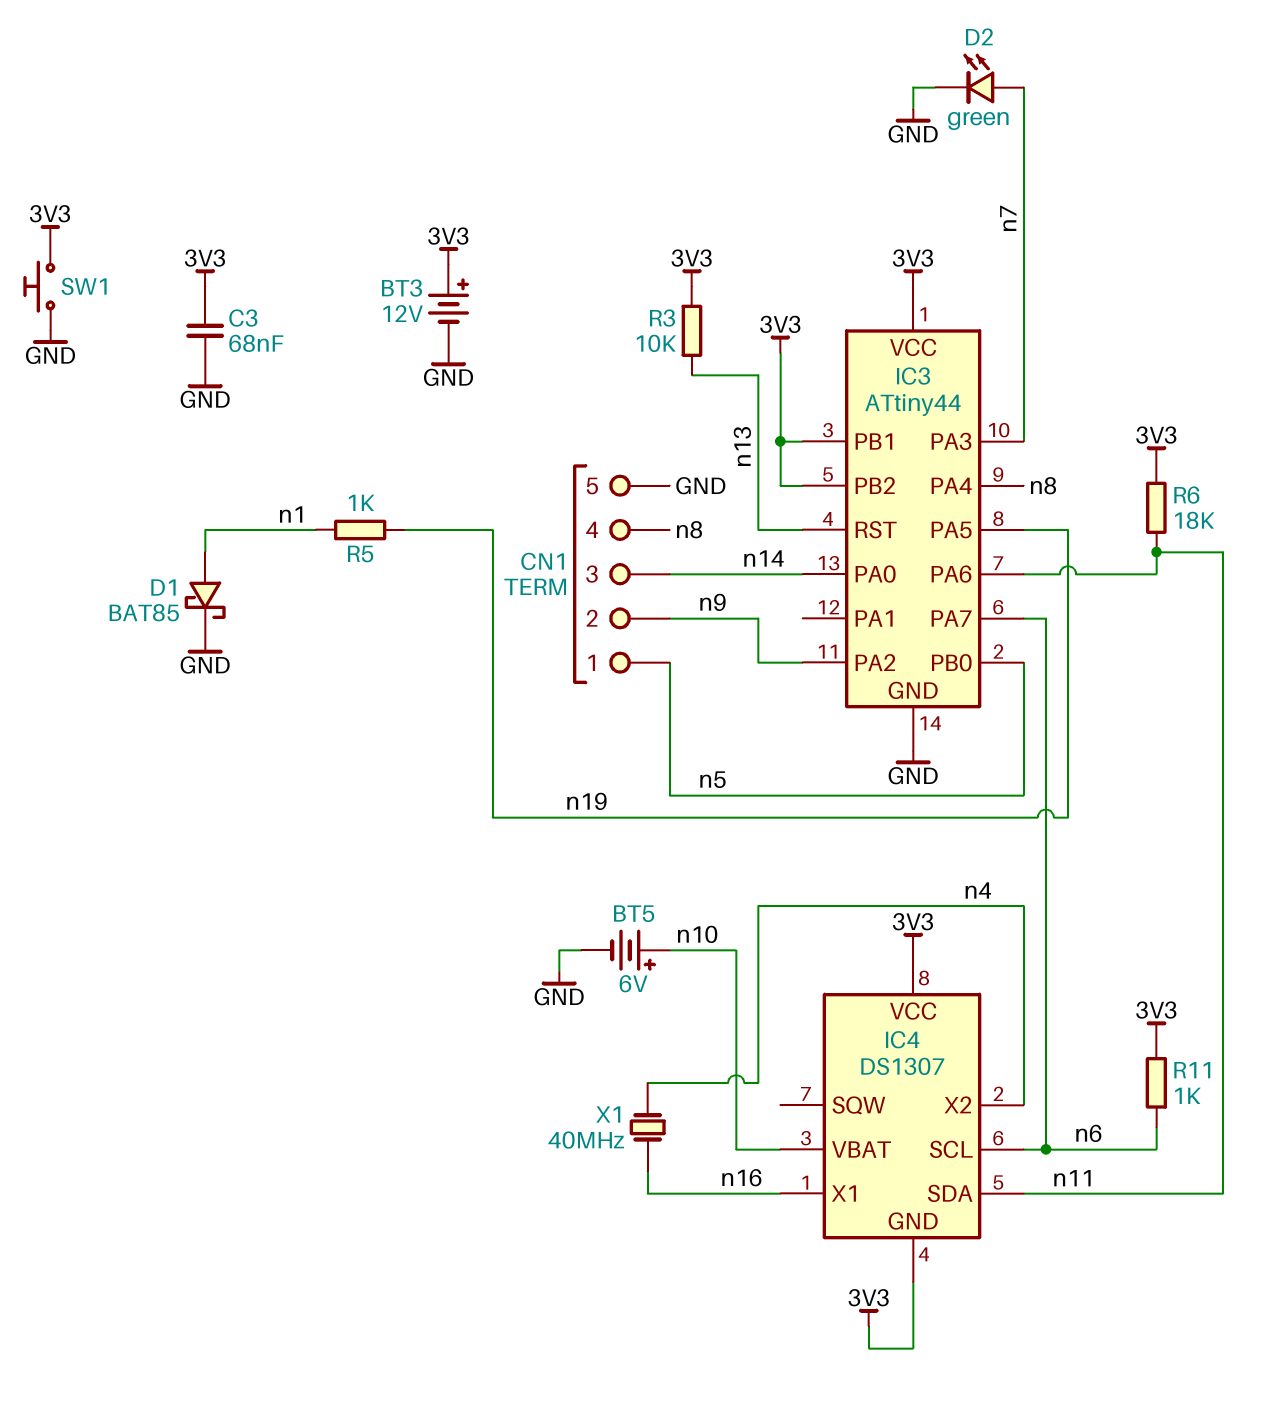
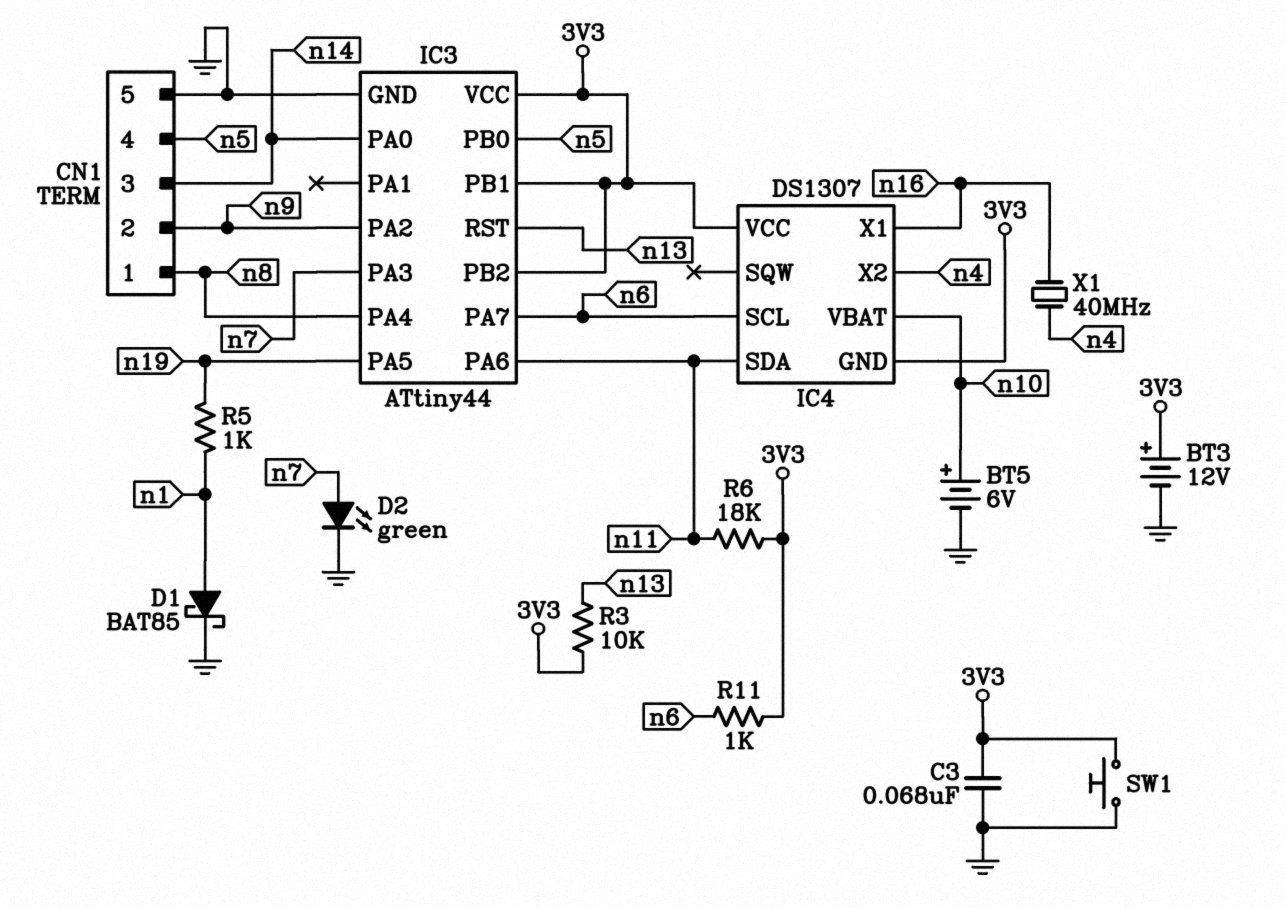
CN1 pin 1: n5 -> n8
CN1 pin 4: n8 -> n5

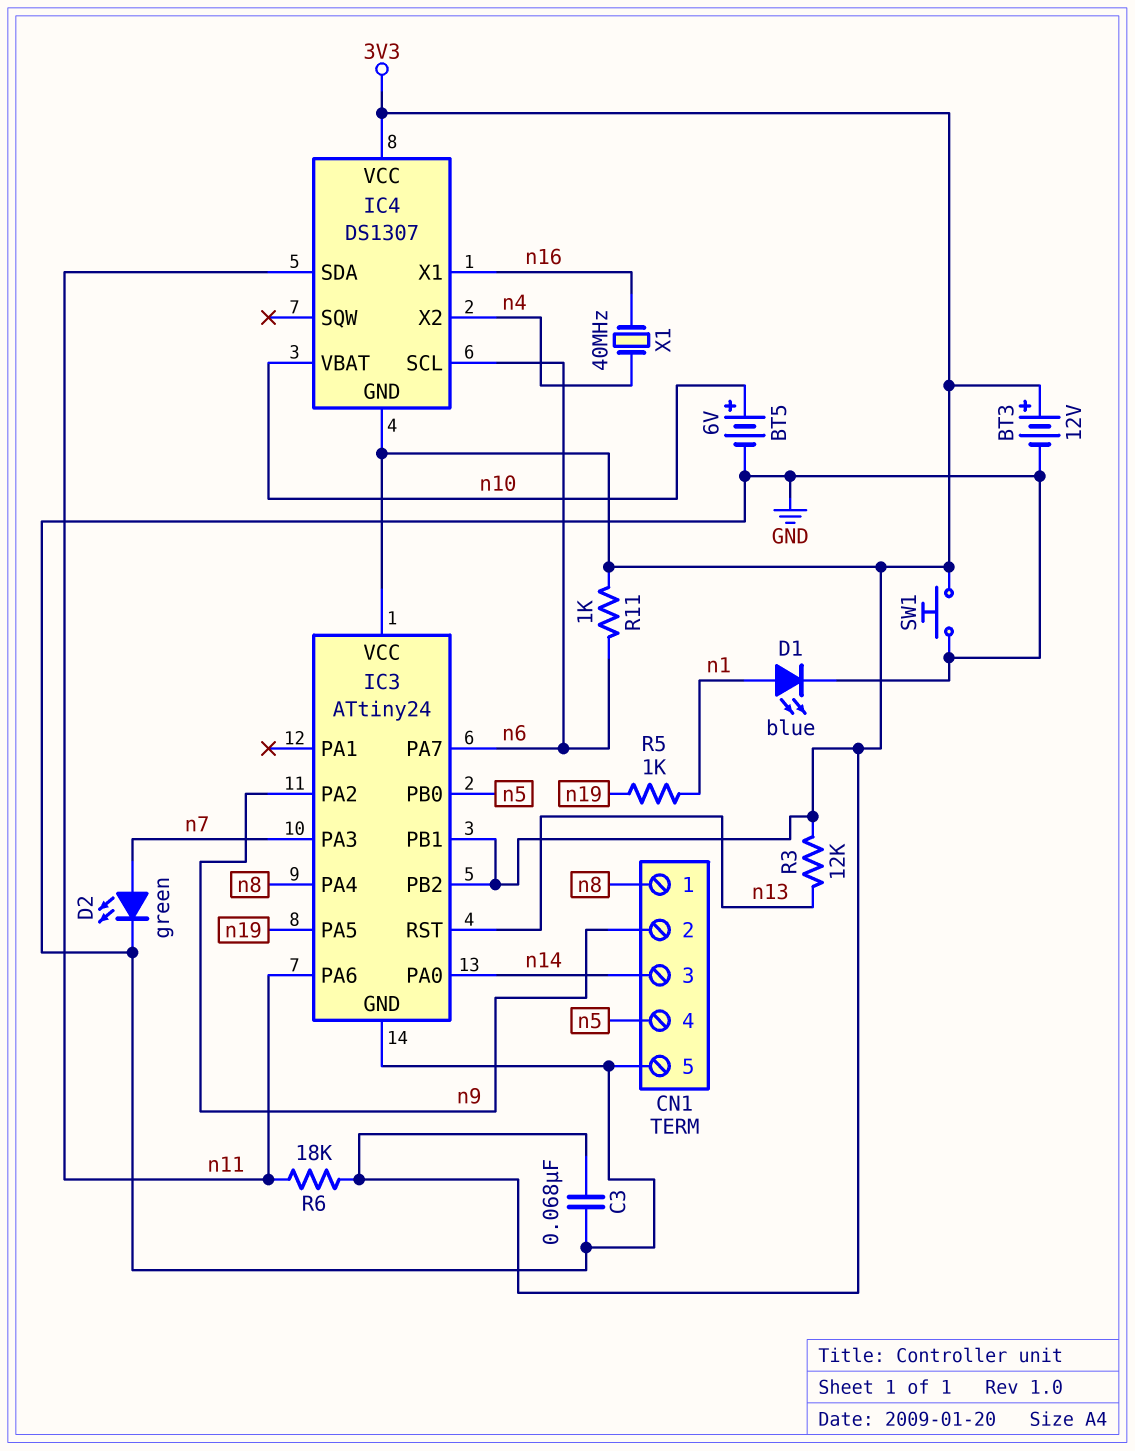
D1: schottky BAT85 (A n1, K GND) -> LED blue (A n1, K GND)
IC3: ATtiny44 -> ATtiny24
R3: 10k (3V3, n13) -> 12k (3V3, n13)

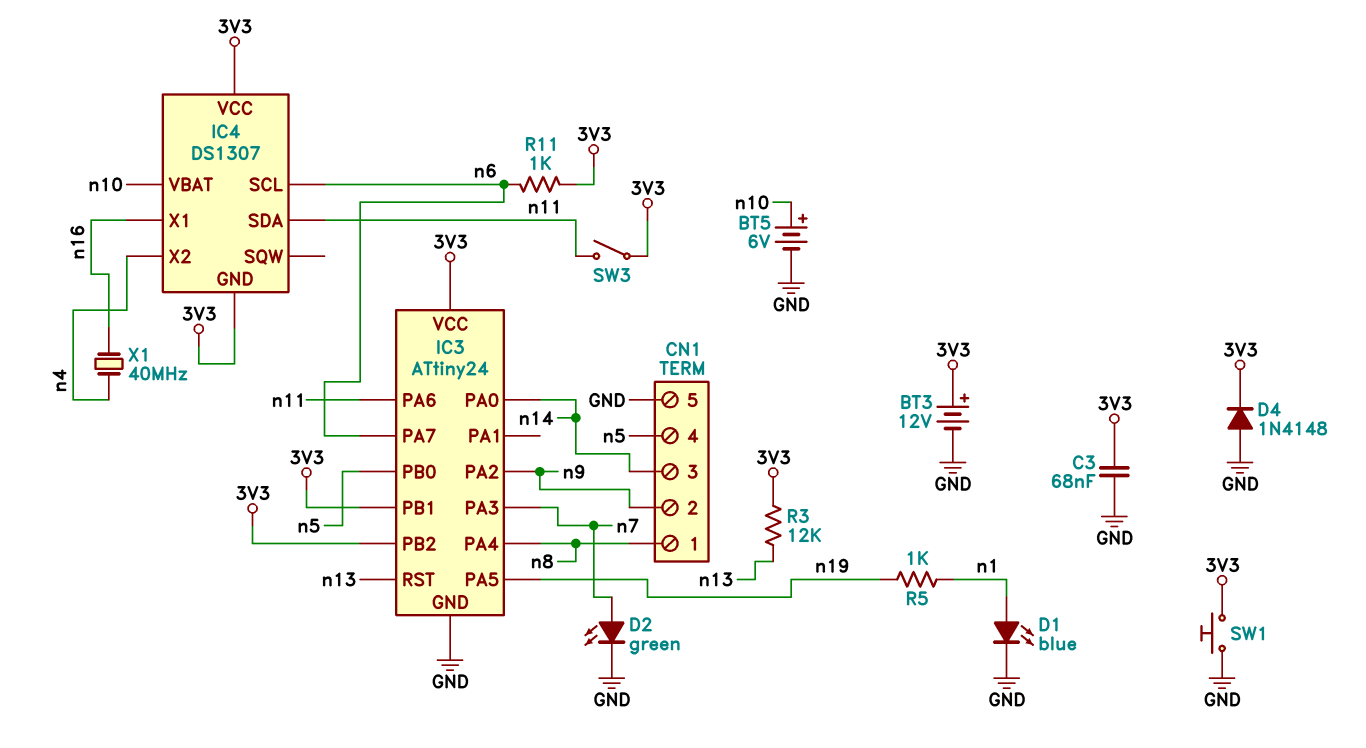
D4: none -> diode 1N4148 (A GND, K 3V3)
R6: 18k (3V3, n11) -> none
SW3: none -> switch (3V3, n11)

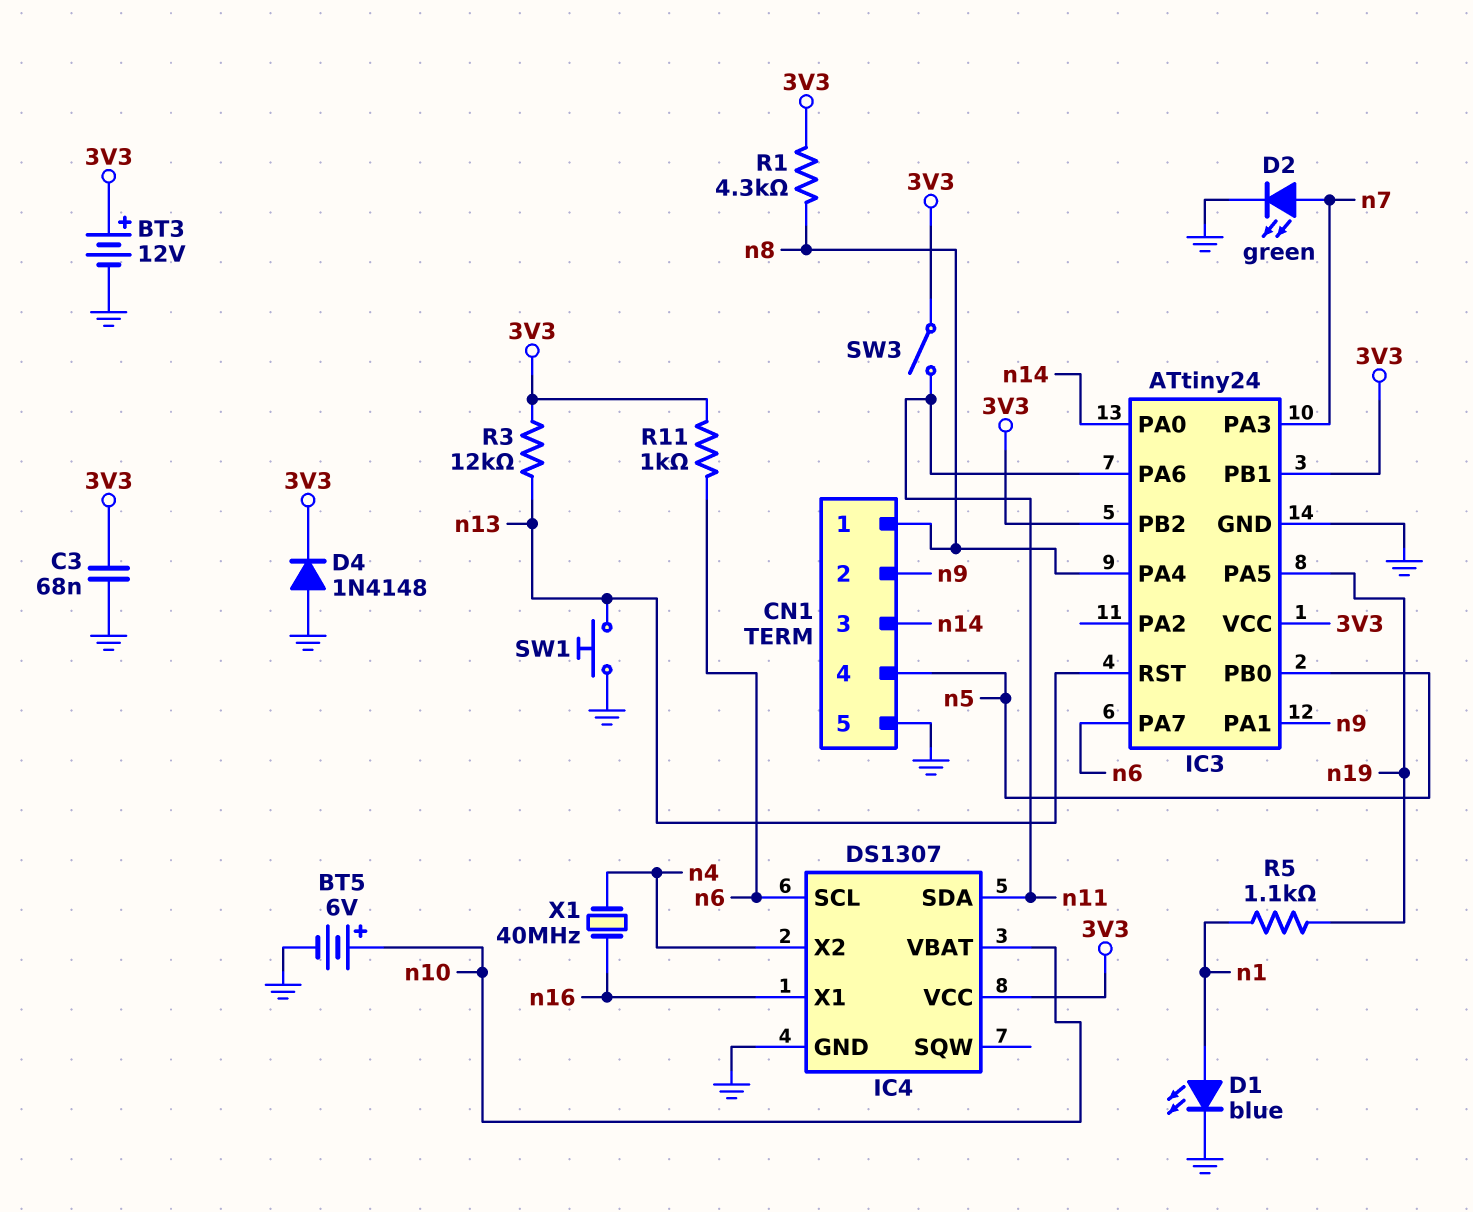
IC3 pin PA1: none -> n9
IC3 pin PA2: n9 -> none
IC4 pin GND: 3V3 -> GND
R1: none -> 4.3k (3V3, n8)
R5: 1k (n1, n19) -> 1.1k (n1, n19)
SW1: button (3V3, GND) -> button (GND, n13)

